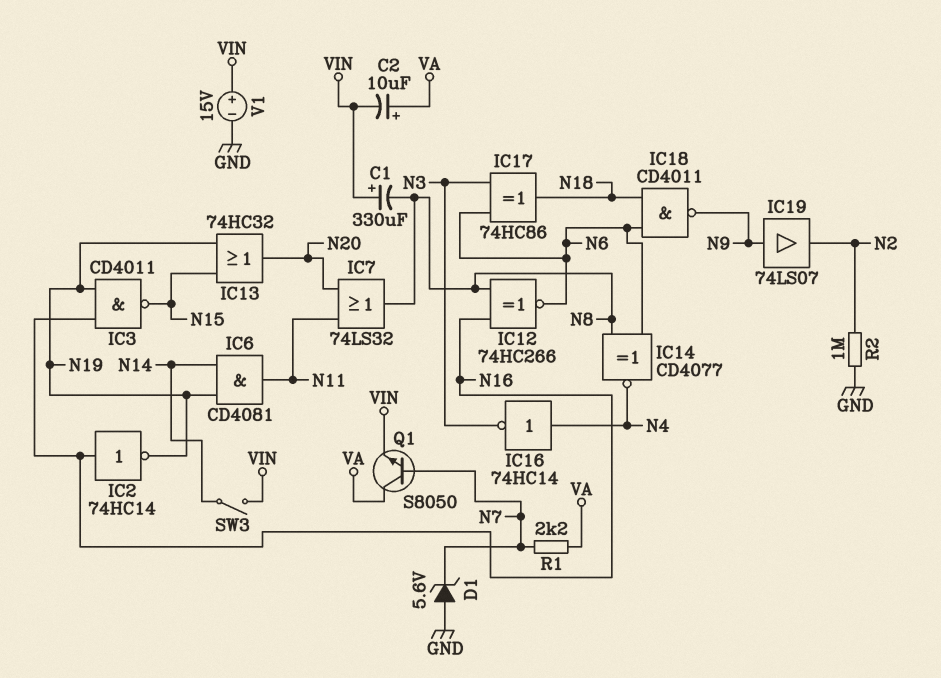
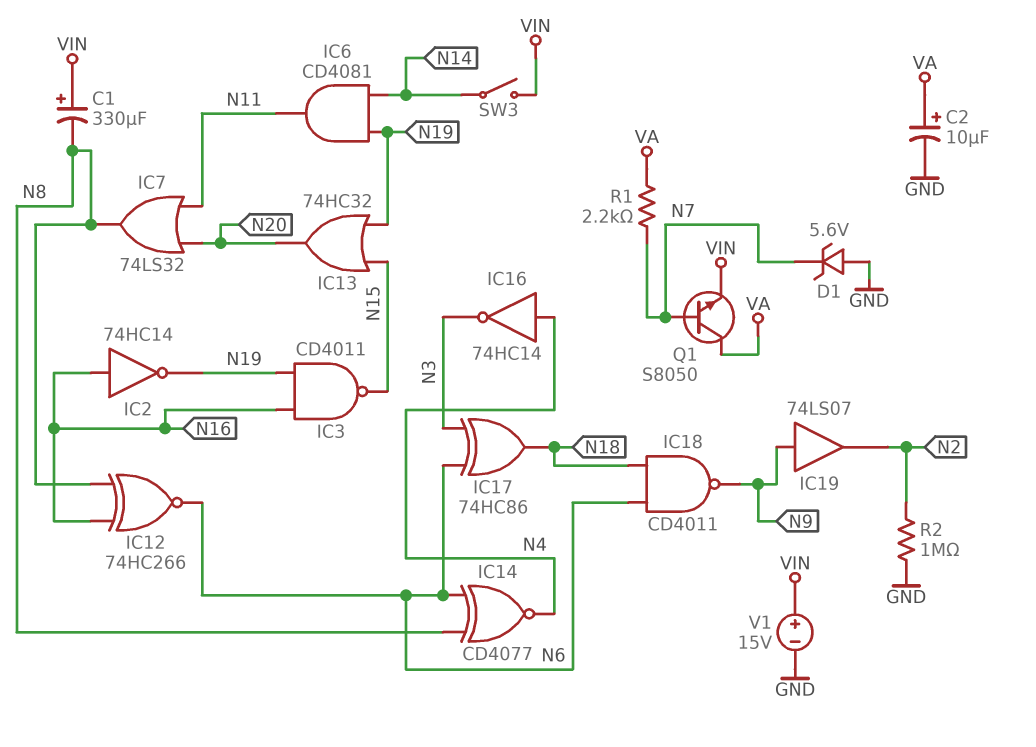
C2: 10uF (plus VA, minus VIN) -> 10uF (plus VA, minus GND)

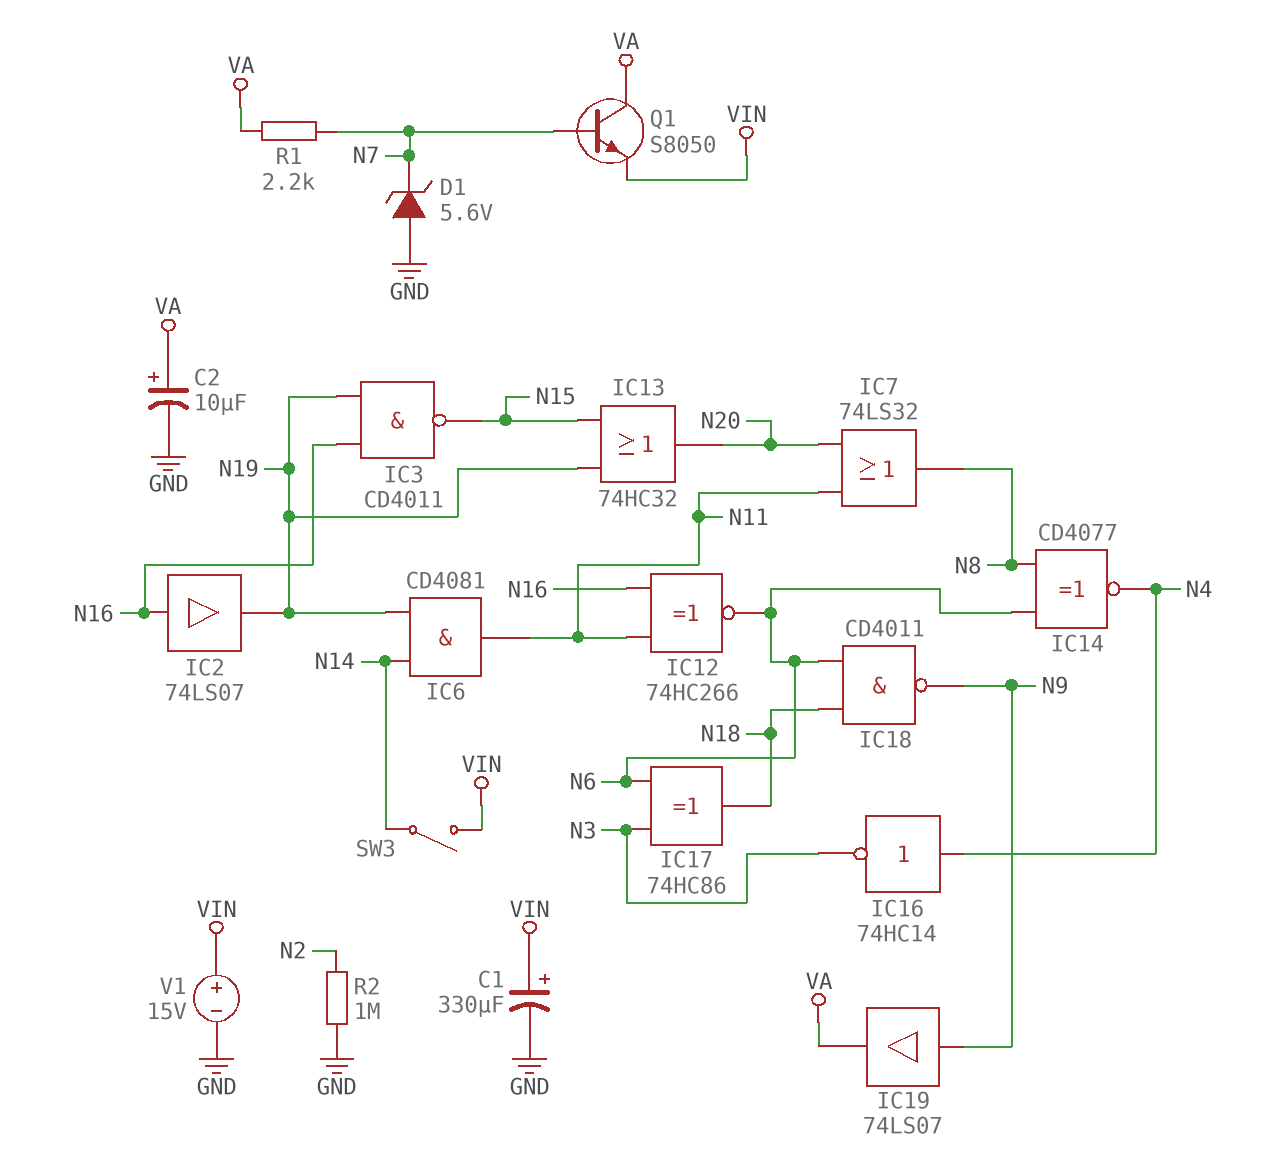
C1: 330uF (plus VIN, minus N8) -> 330uF (plus VIN, minus GND)
IC2: NOT 74HC14 (in N16, out N19) -> buffer 74LS07 (in N16, out N19)
IC12: XNOR 74HC266 (in N8, in N16, out N6) -> XNOR 74HC266 (in N11, in N16, out N6)
IC19: buffer 74LS07 (in N9, out N2) -> buffer 74LS07 (in N9, out VA)

